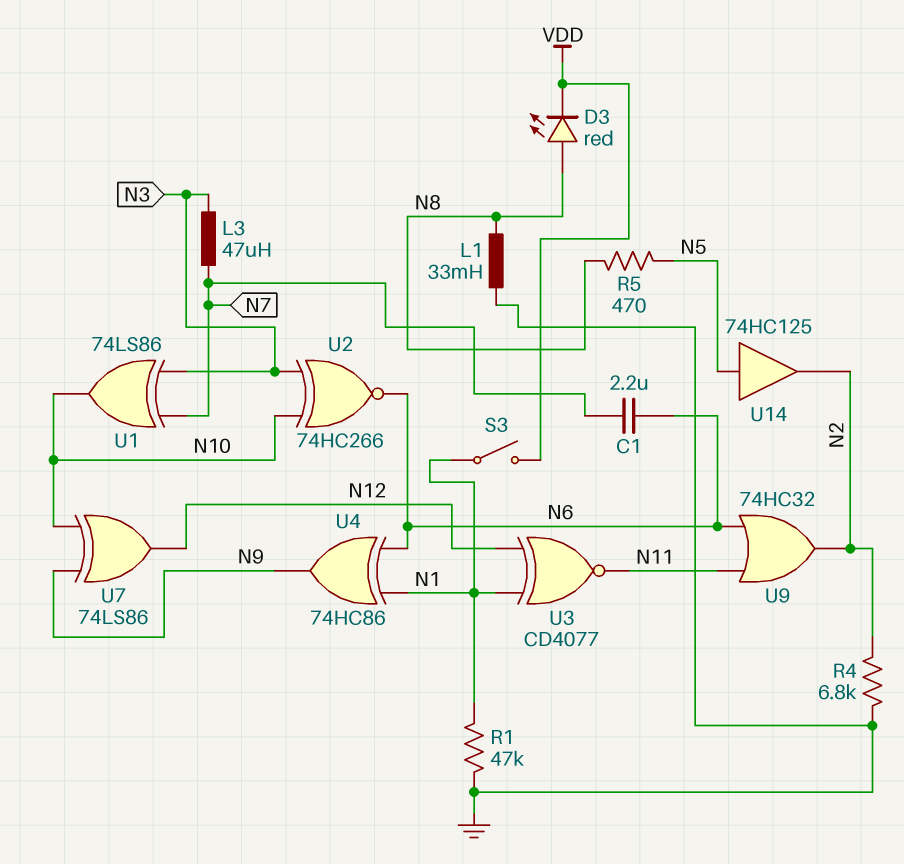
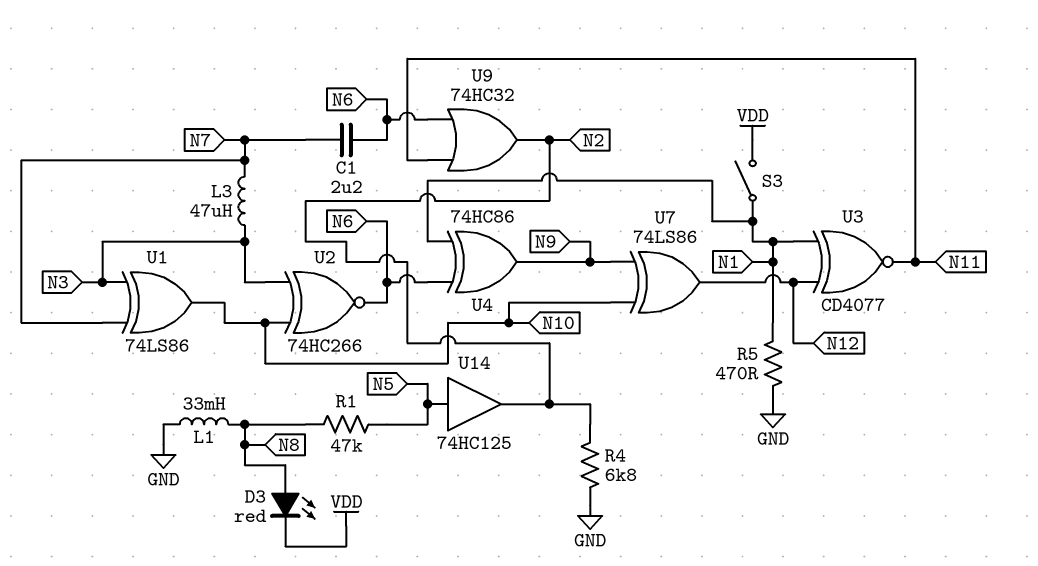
R1: 47k (GND, N1) -> 47k (N5, N8)
R5: 470 (N5, N8) -> 470 (GND, N1)

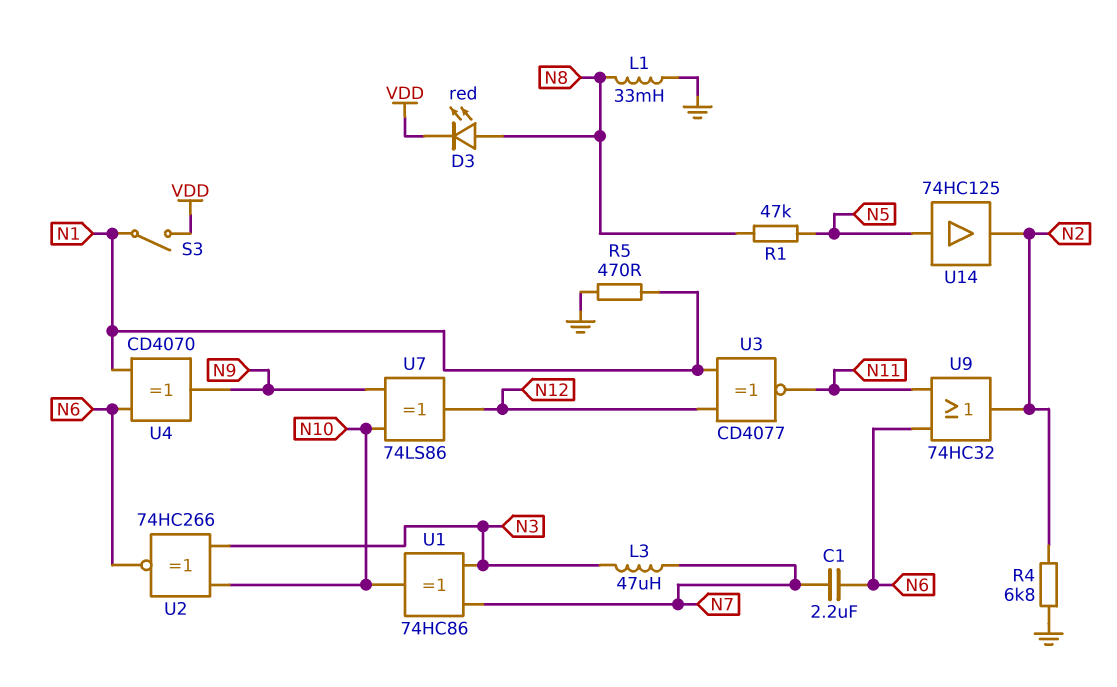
U1: XOR 74LS86 (in N3, in N7, out N10) -> XOR 74HC86 (in N3, in N7, out N10)
U4: XOR 74HC86 (in N1, in N6, out N9) -> XOR CD4070 (in N1, in N6, out N9)

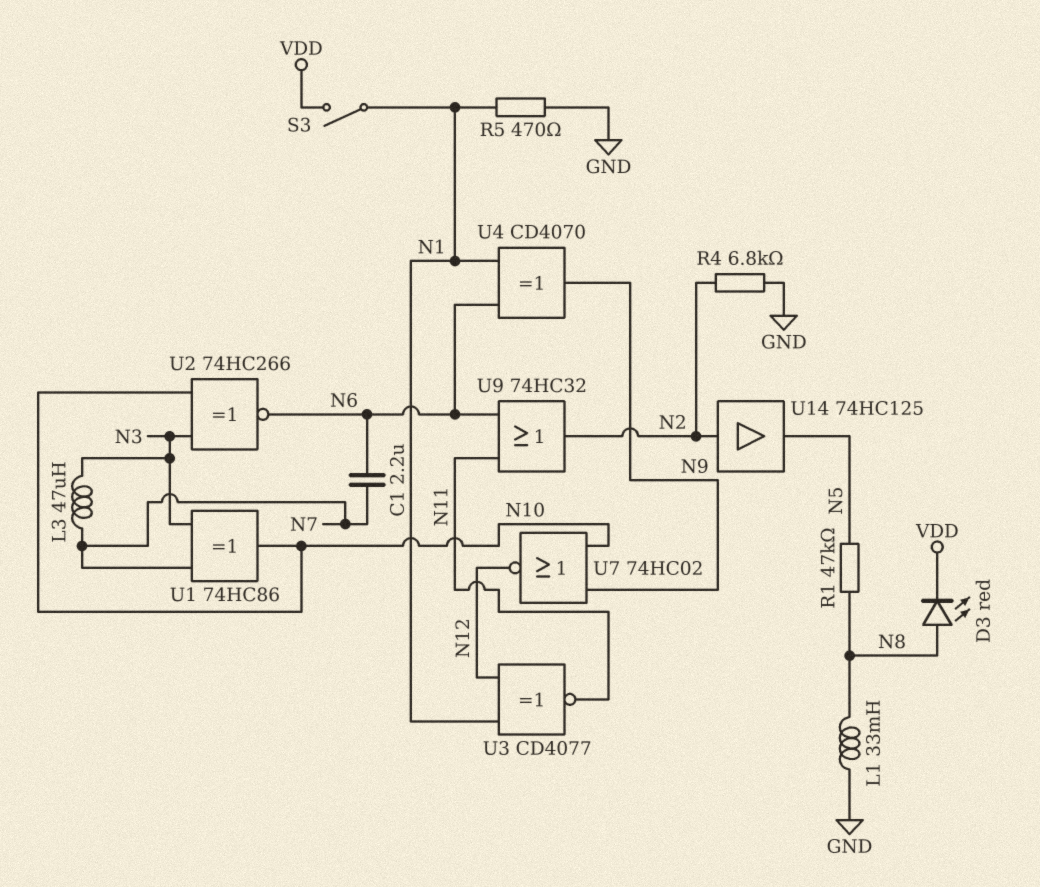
U7: XOR 74LS86 (in N9, in N10, out N12) -> NOR 74HC02 (in N9, in N10, out N12)
U14: buffer 74HC125 (in N5, out N2) -> buffer 74HC125 (in N2, out N5)

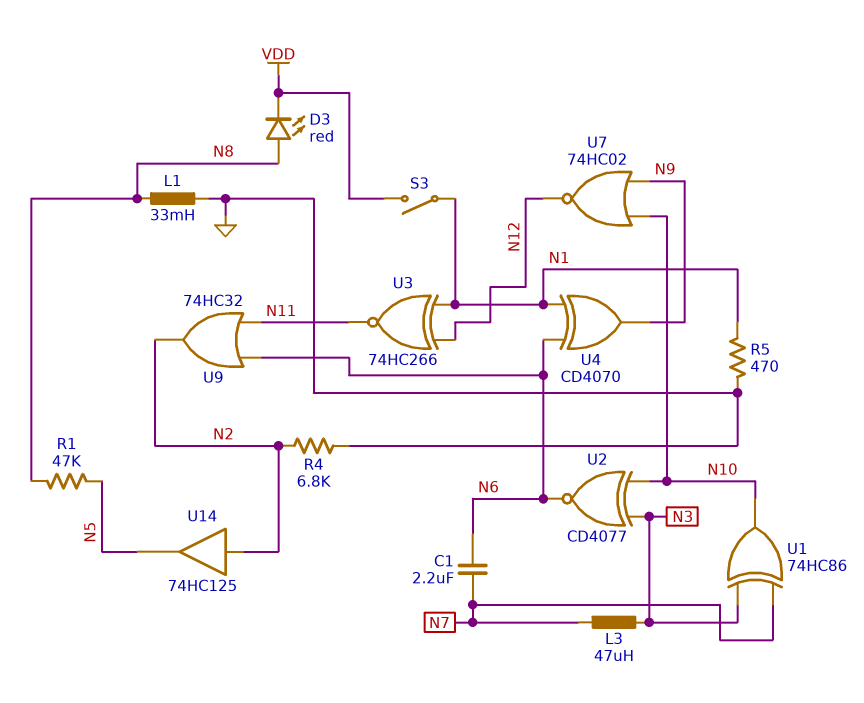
U2: XNOR 74HC266 (in N3, in N10, out N6) -> XNOR CD4077 (in N3, in N10, out N6)
U3: XNOR CD4077 (in N1, in N12, out N11) -> XNOR 74HC266 (in N1, in N12, out N11)

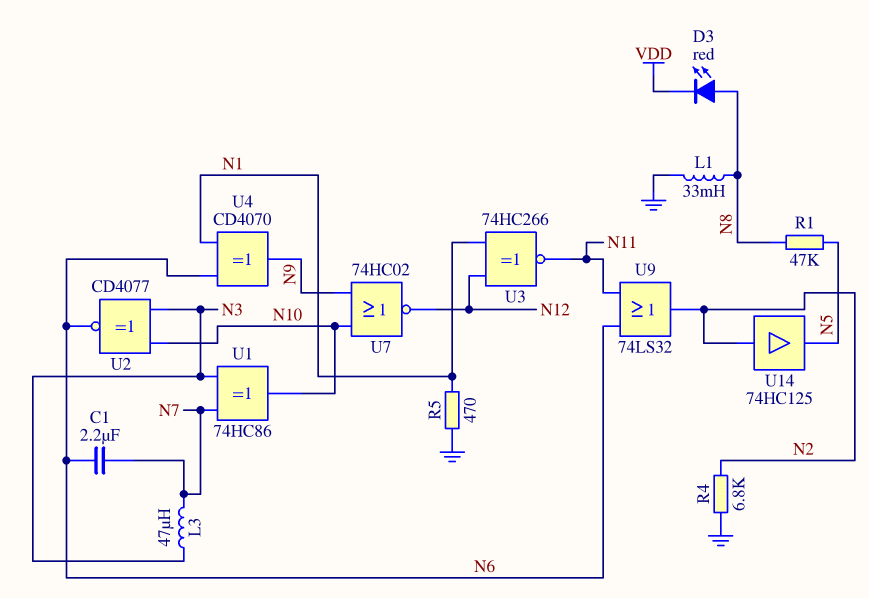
S3: switch (N1, VDD) -> none
U9: OR 74HC32 (in N6, in N11, out N2) -> OR 74LS32 (in N6, in N11, out N2)

